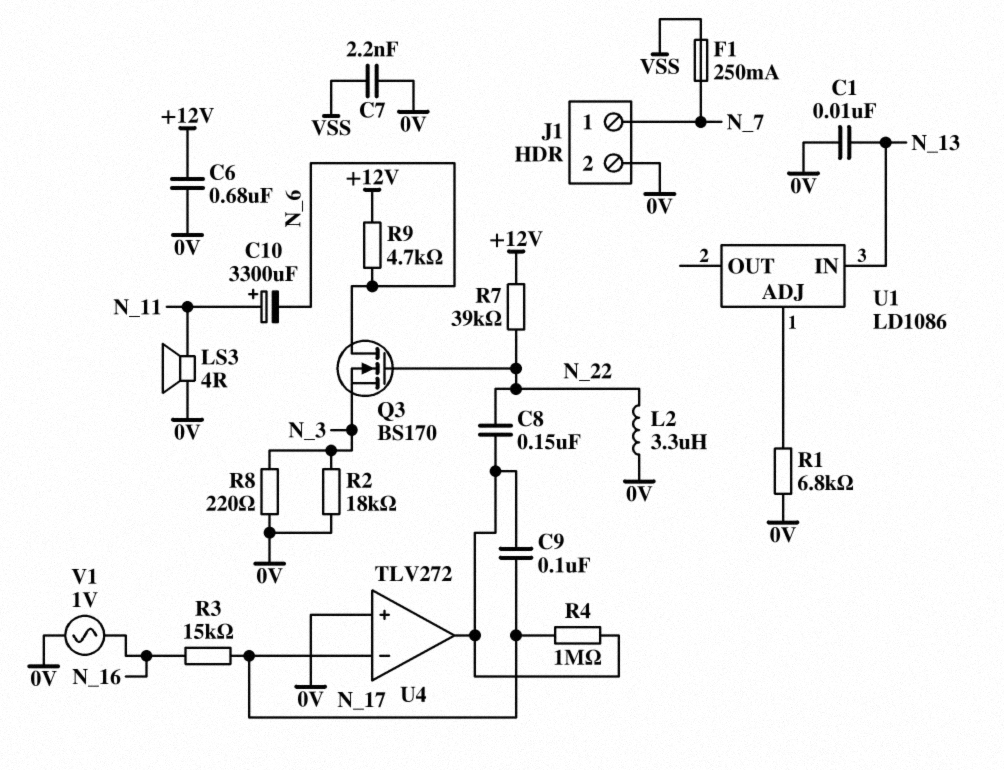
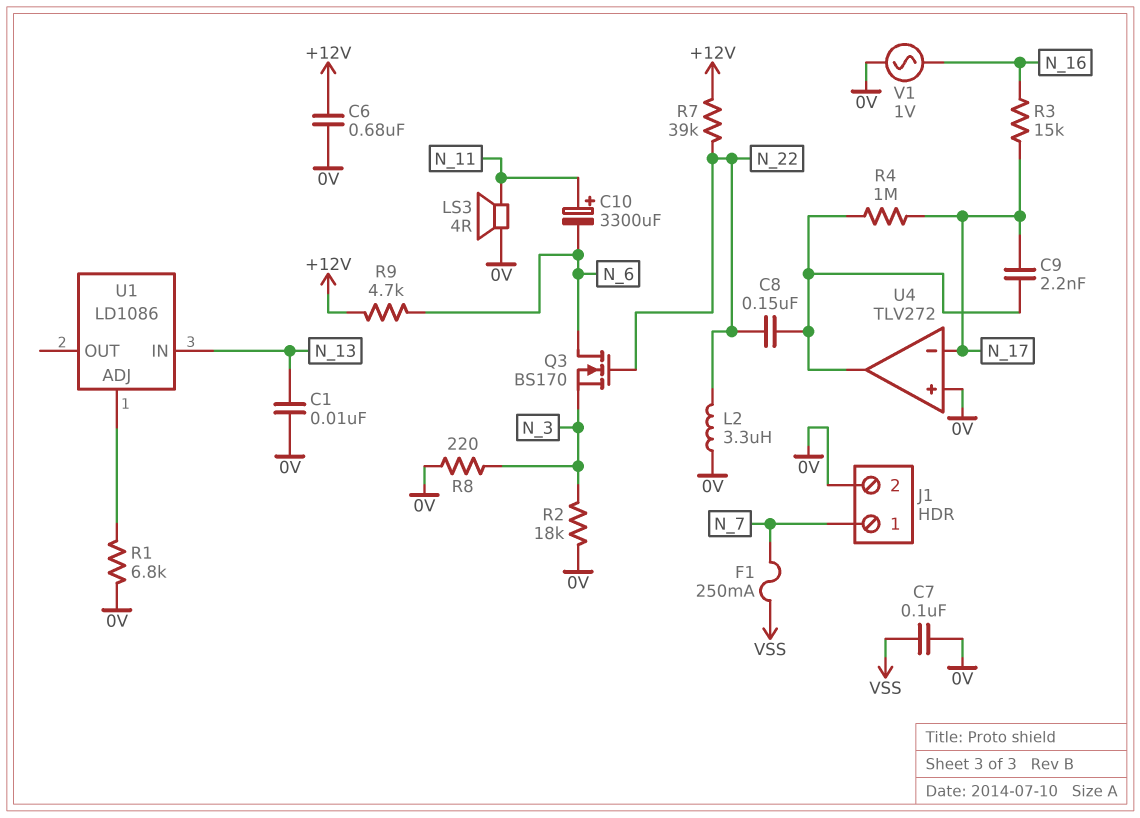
C7: 2.2nF (0V, VSS) -> 100nF (0V, VSS)
C9: 100nF (N_17, U4/out) -> 2.2nF (N_17, U4/out)

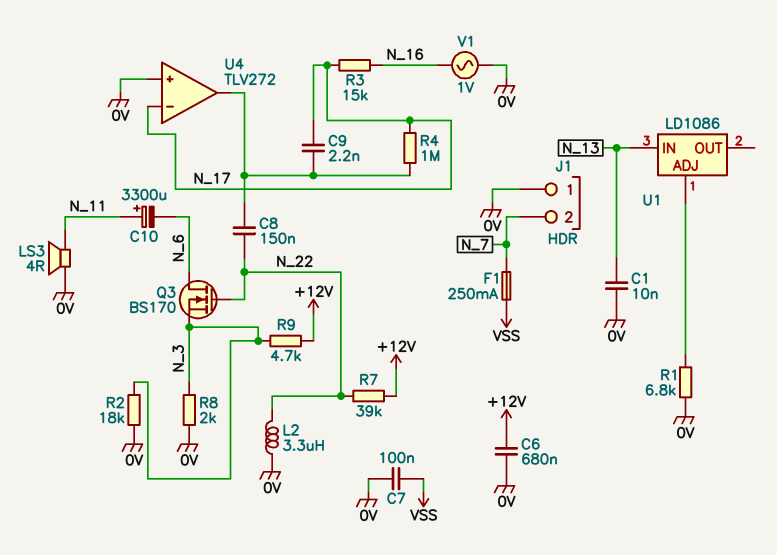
J1 pin 1: N_7 -> 0V
J1 pin 2: 0V -> N_7
R8: 220 (0V, N_3) -> 2k (0V, N_3)
R9: 4.7k (+12V, N_6) -> 4.7k (+12V, N_3)

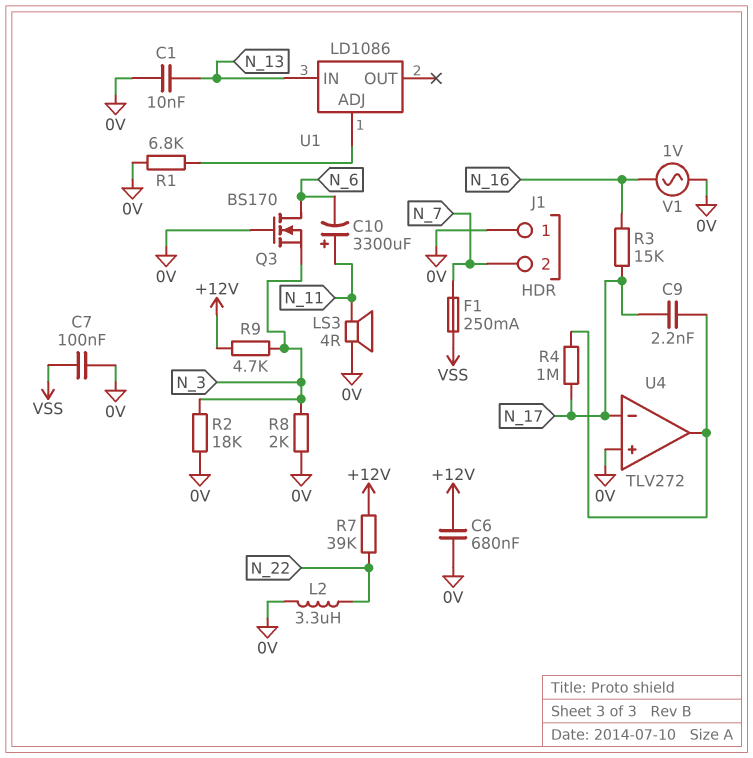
C8: 150nF (N_22, U4/out) -> none
Q3: NMOS BS170 (G N_22, D N_6, S N_3) -> NMOS BS170 (G 0V, D N_6, S N_3)

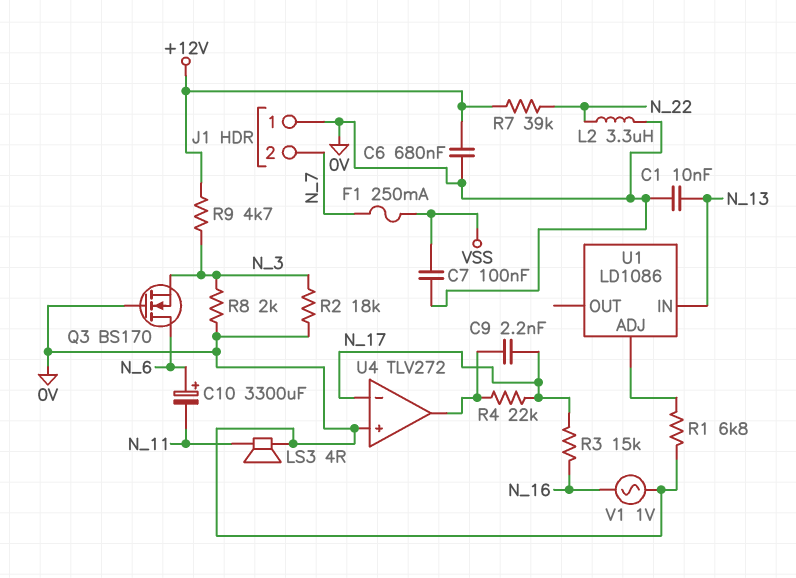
C10: 3300uF (plus N_11, minus N_6) -> 3300uF (plus N_6, minus N_11)
R4: 1M (N_17, U4/out) -> 22k (N_17, U4/out)

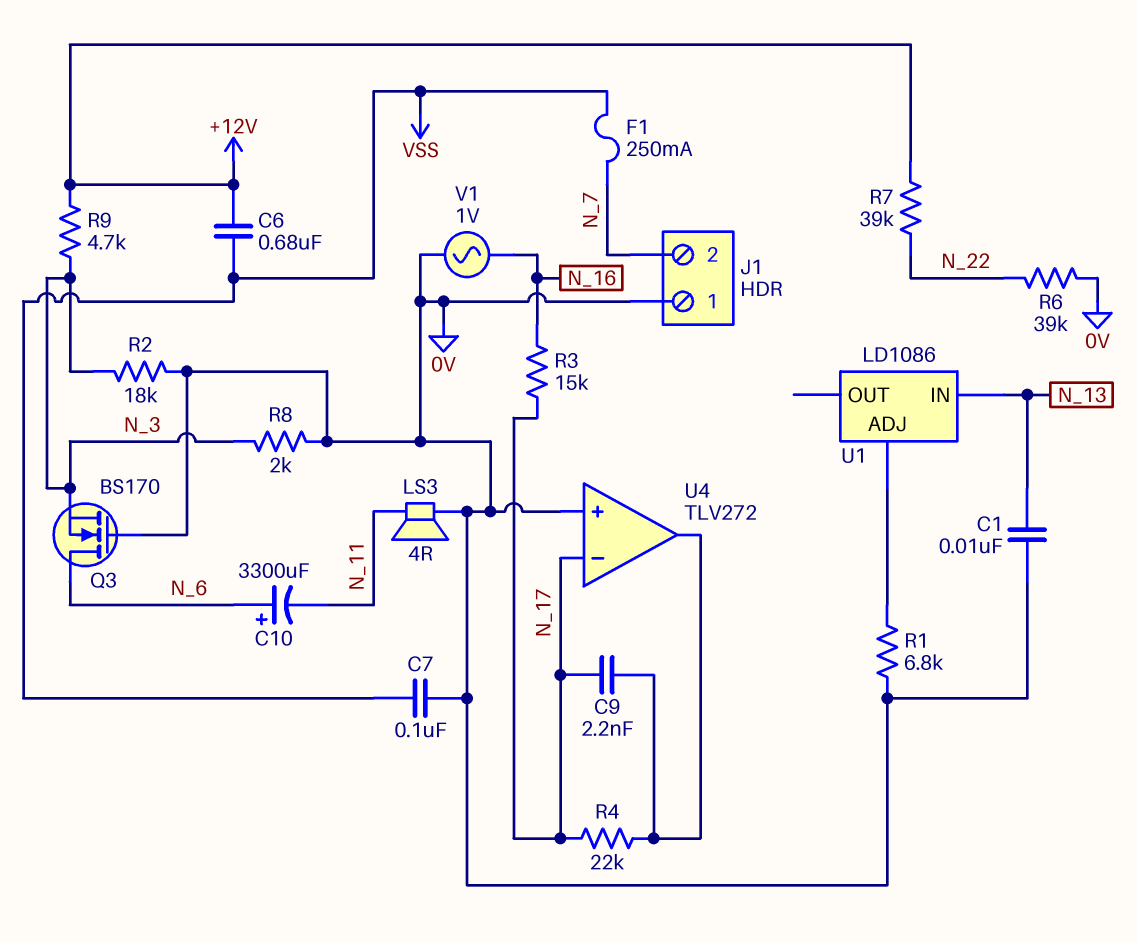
C6: 680nF (+12V, 0V) -> 680nF (+12V, VSS)
L2: 3.3uH (0V, N_22) -> none
R6: none -> 39k (0V, N_22)

